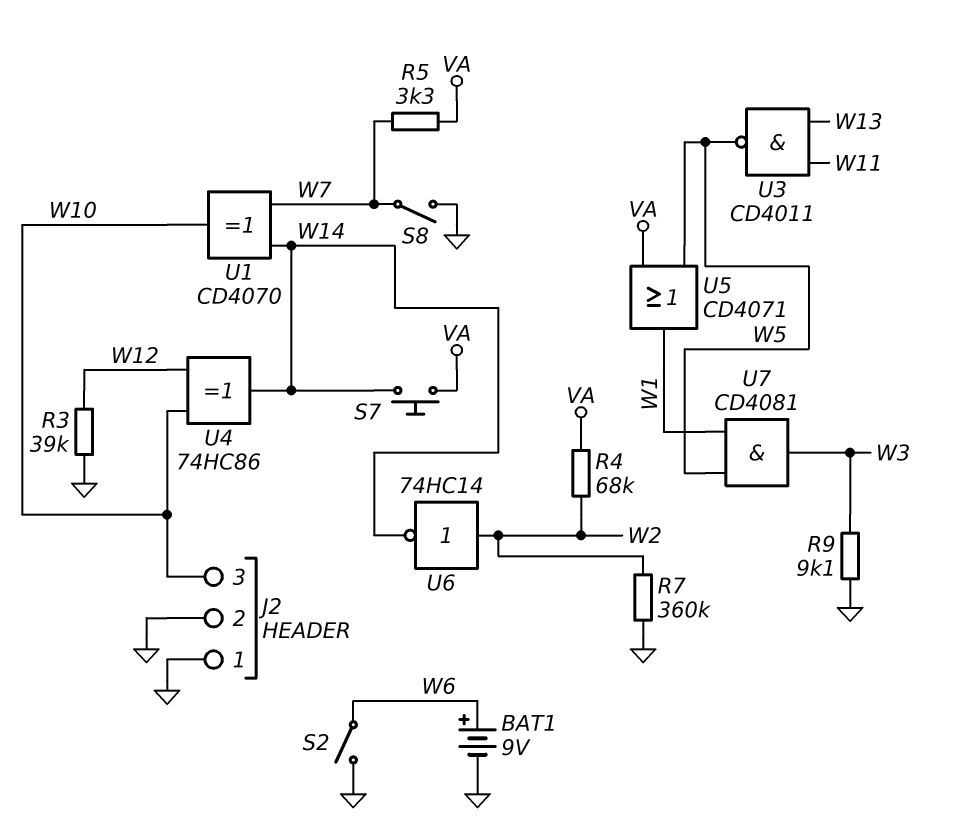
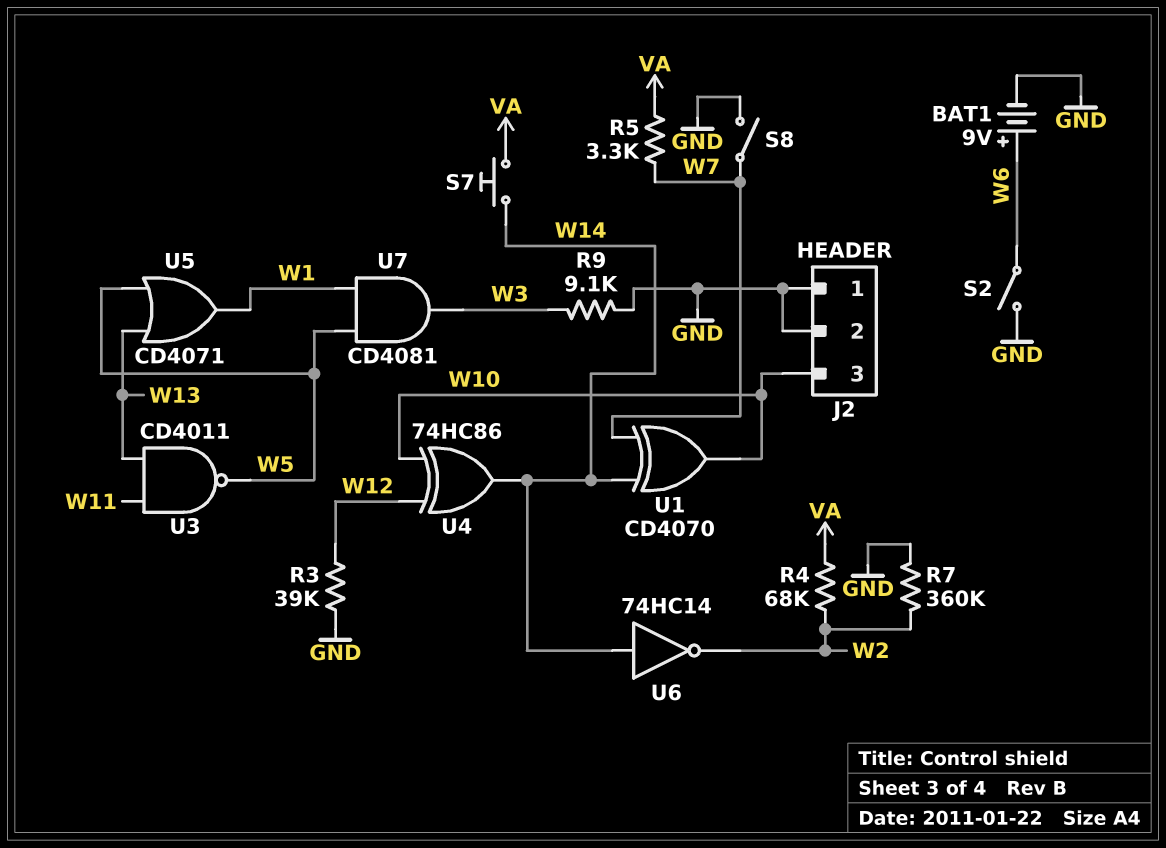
U5: OR CD4071 (in VA, in W5, out W1) -> OR CD4071 (in W5, in W13, out W1)
U6: NOT 74HC14 (in W2, out W14) -> NOT 74HC14 (in W14, out W2)

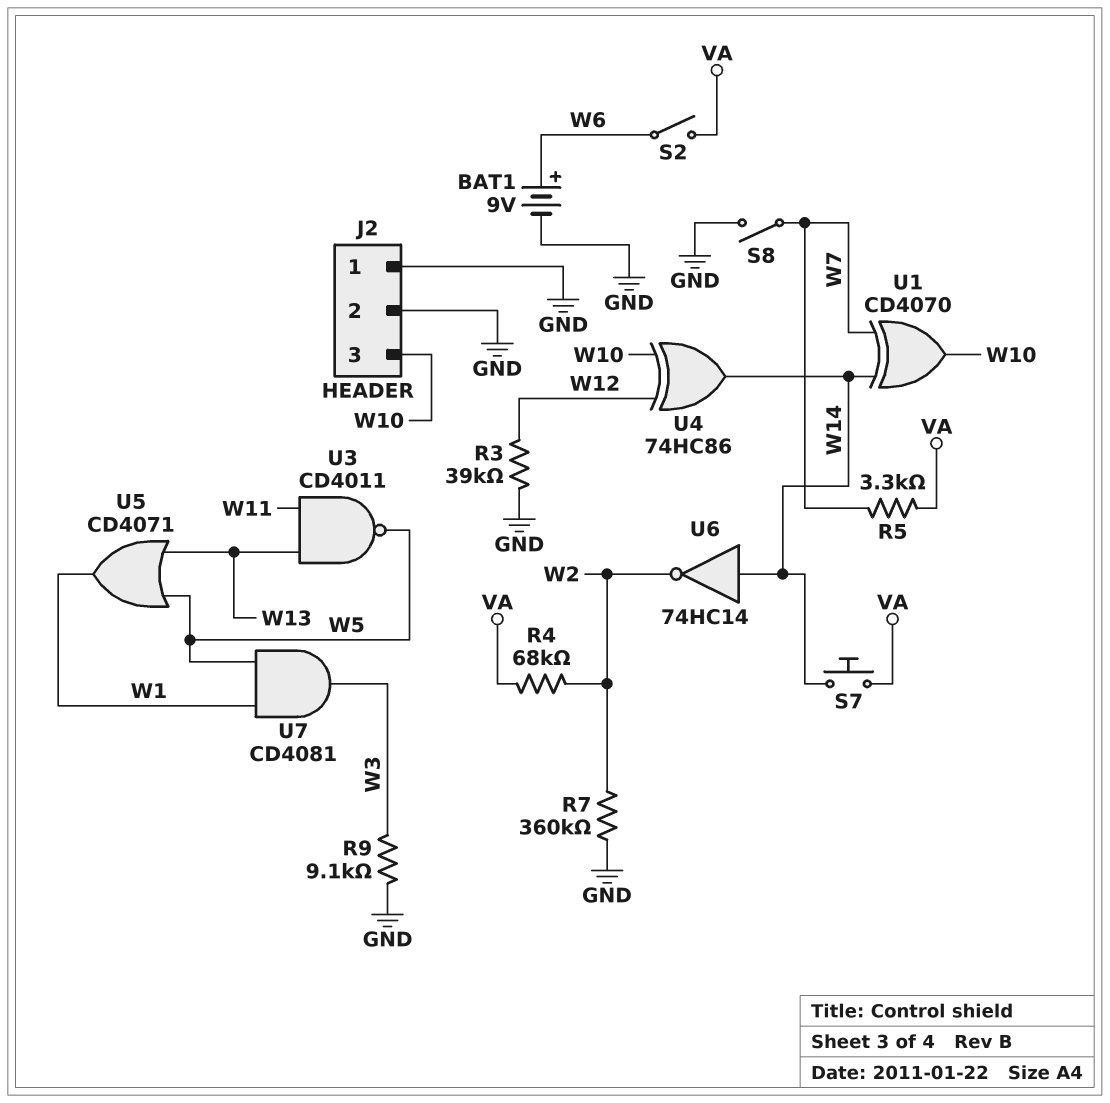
S2: switch (GND, W6) -> switch (VA, W6)

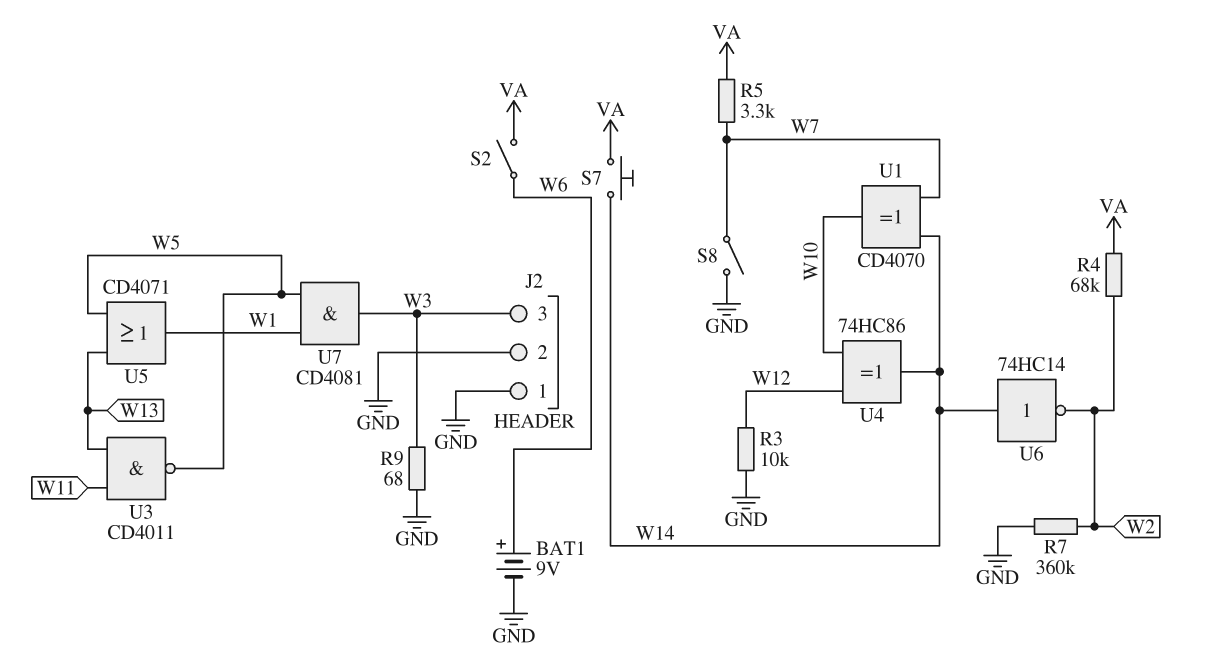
J2 pin 3: W10 -> W3
R3: 39k (GND, W12) -> 10k (GND, W12)
R9: 9.1k (GND, W3) -> 68 (GND, W3)

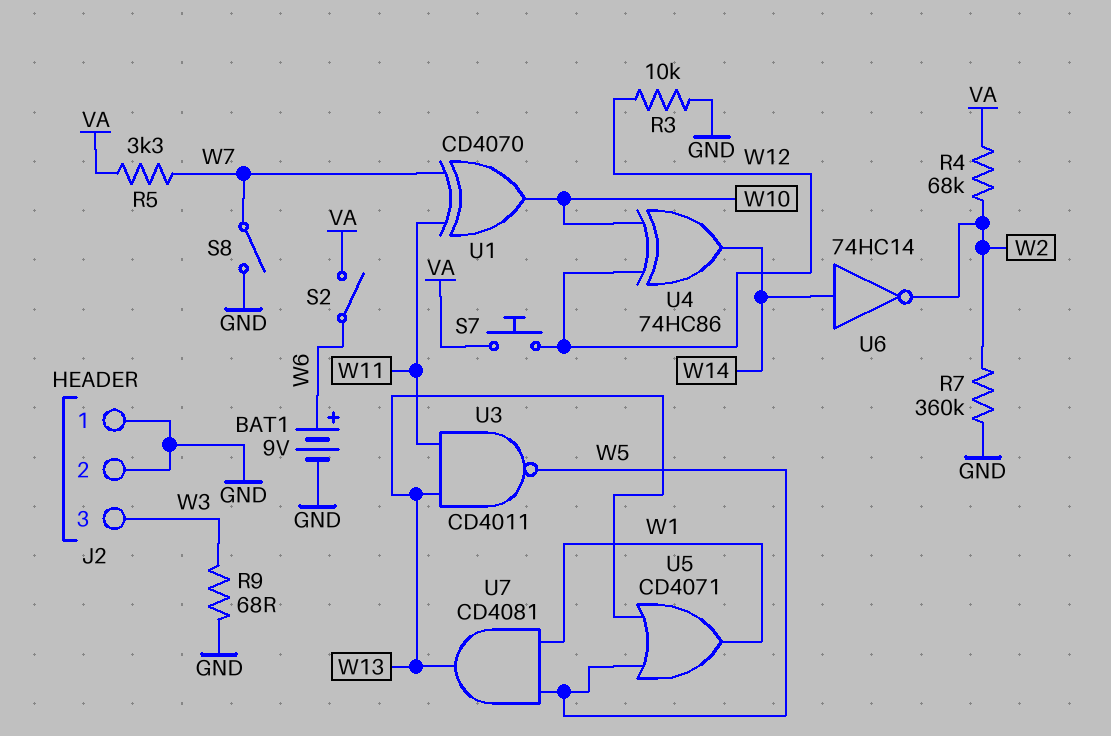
S7: button (VA, W14) -> button (VA, W12)
U1: XOR CD4070 (in W7, in W14, out W10) -> XOR CD4070 (in W7, in W11, out W10)
U7: AND CD4081 (in W1, in W5, out W3) -> AND CD4081 (in W1, in W5, out W13)

